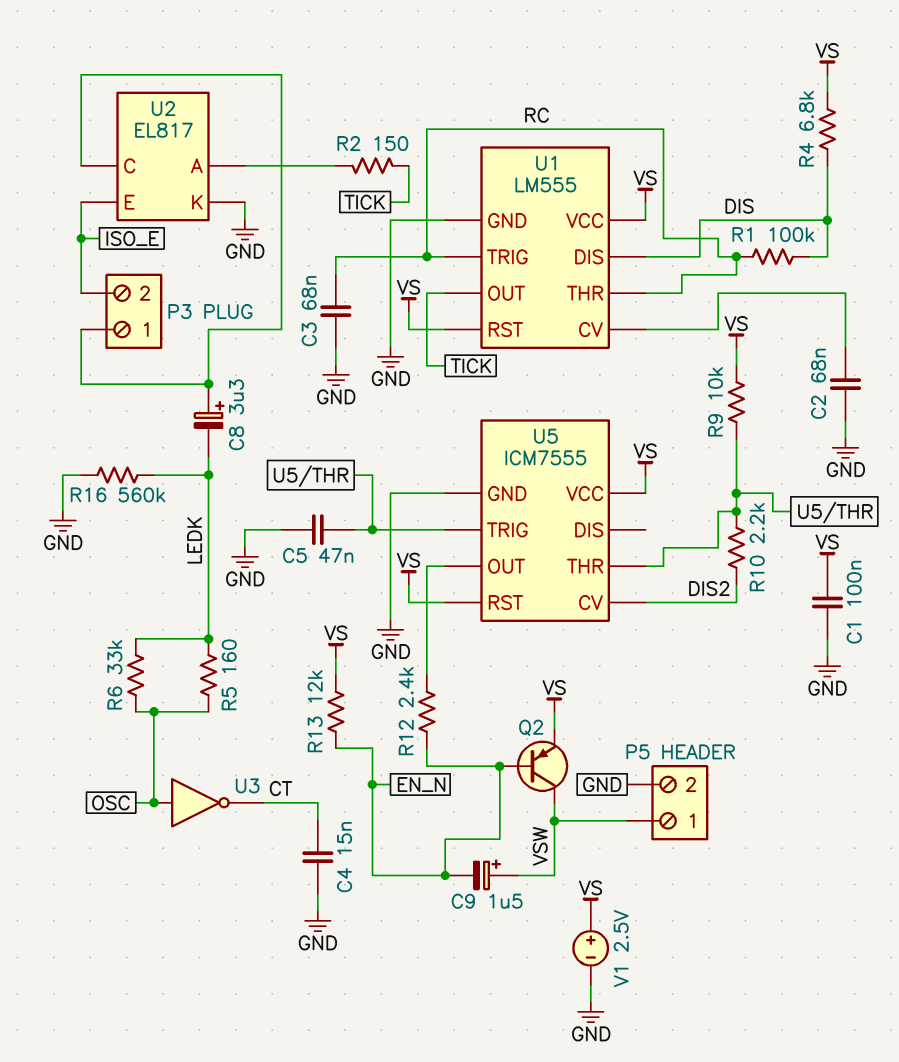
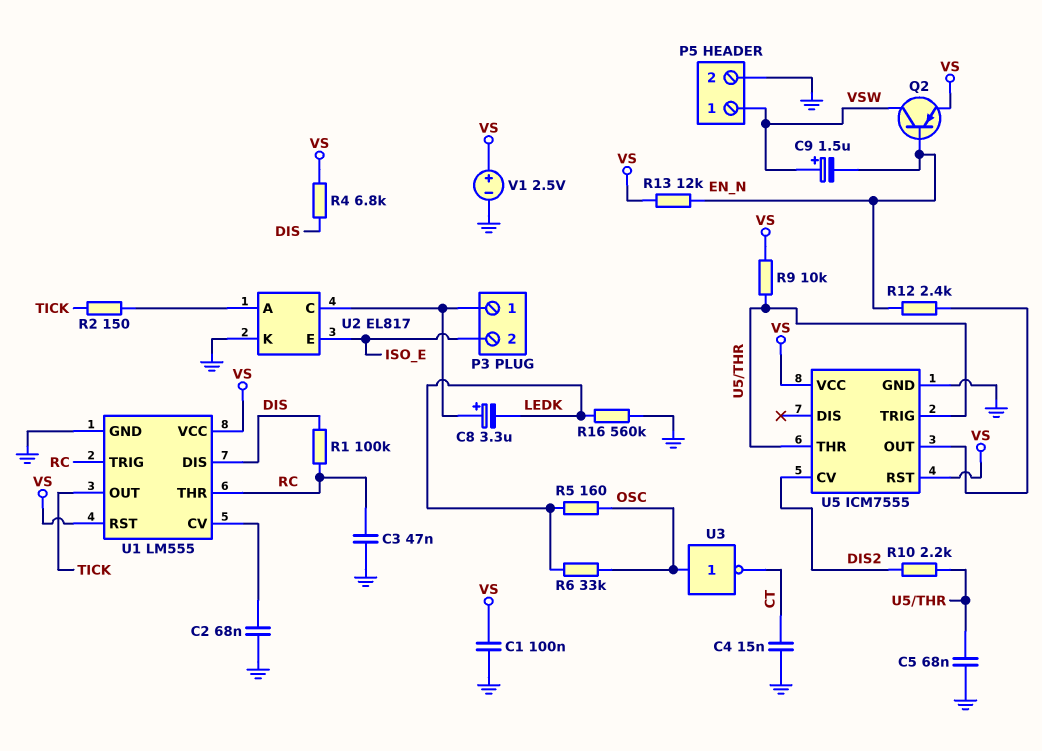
C3: 68nF (GND, RC) -> 47nF (GND, RC)
C5: 47nF (GND, U5/THR) -> 68nF (GND, U5/THR)

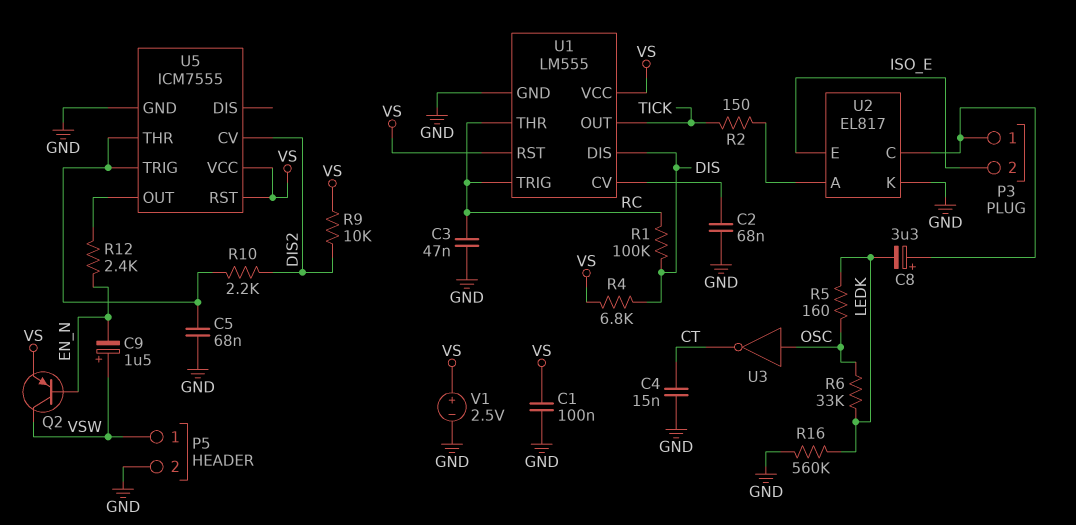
R9: 10k (U5/THR, VS) -> 10k (DIS2, VS)
R13: 12k (EN_N, VS) -> none

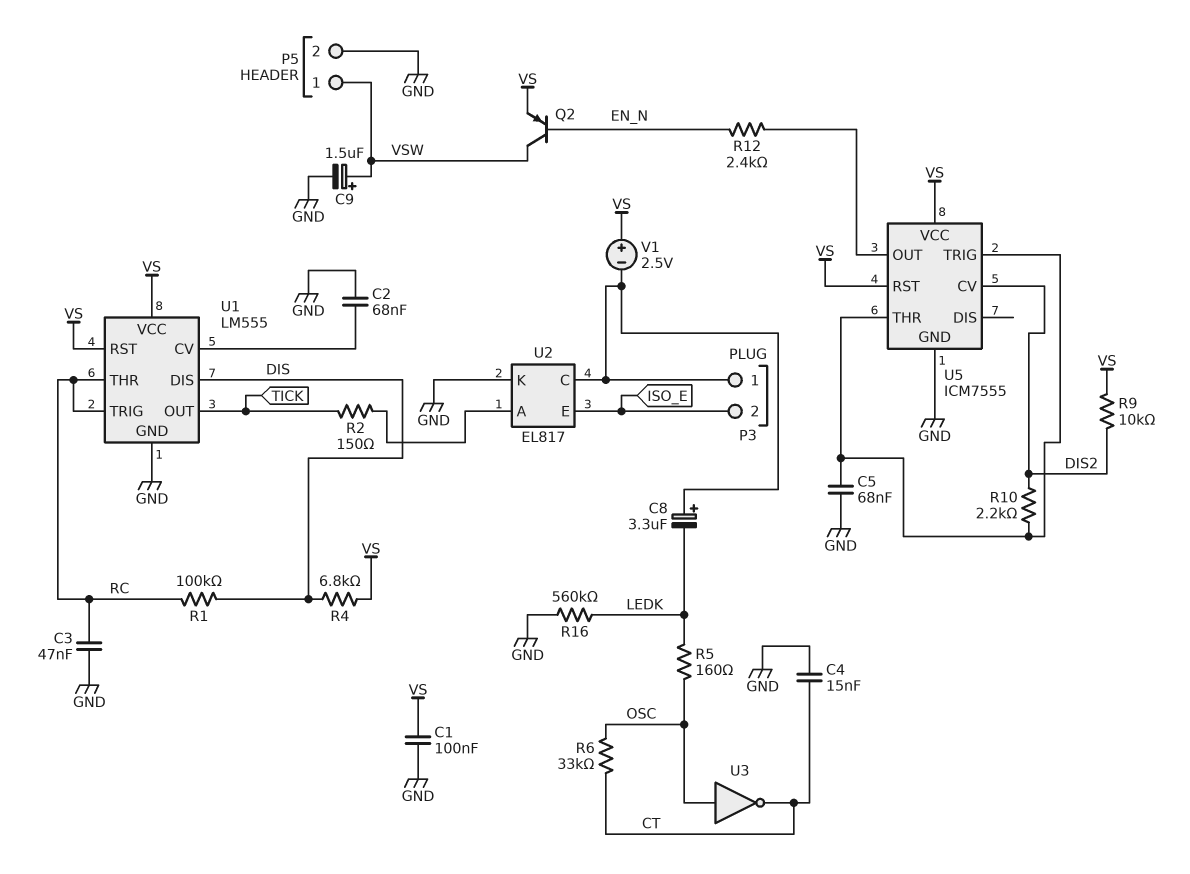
C9: 1.5uF (plus VSW, minus EN_N) -> 1.5uF (plus VSW, minus GND)
R6: 33k (LEDK, OSC) -> 33k (CT, OSC)
V1: 2.5V (plus VS, minus GND) -> 2.5V (plus VS, minus P3/1)

